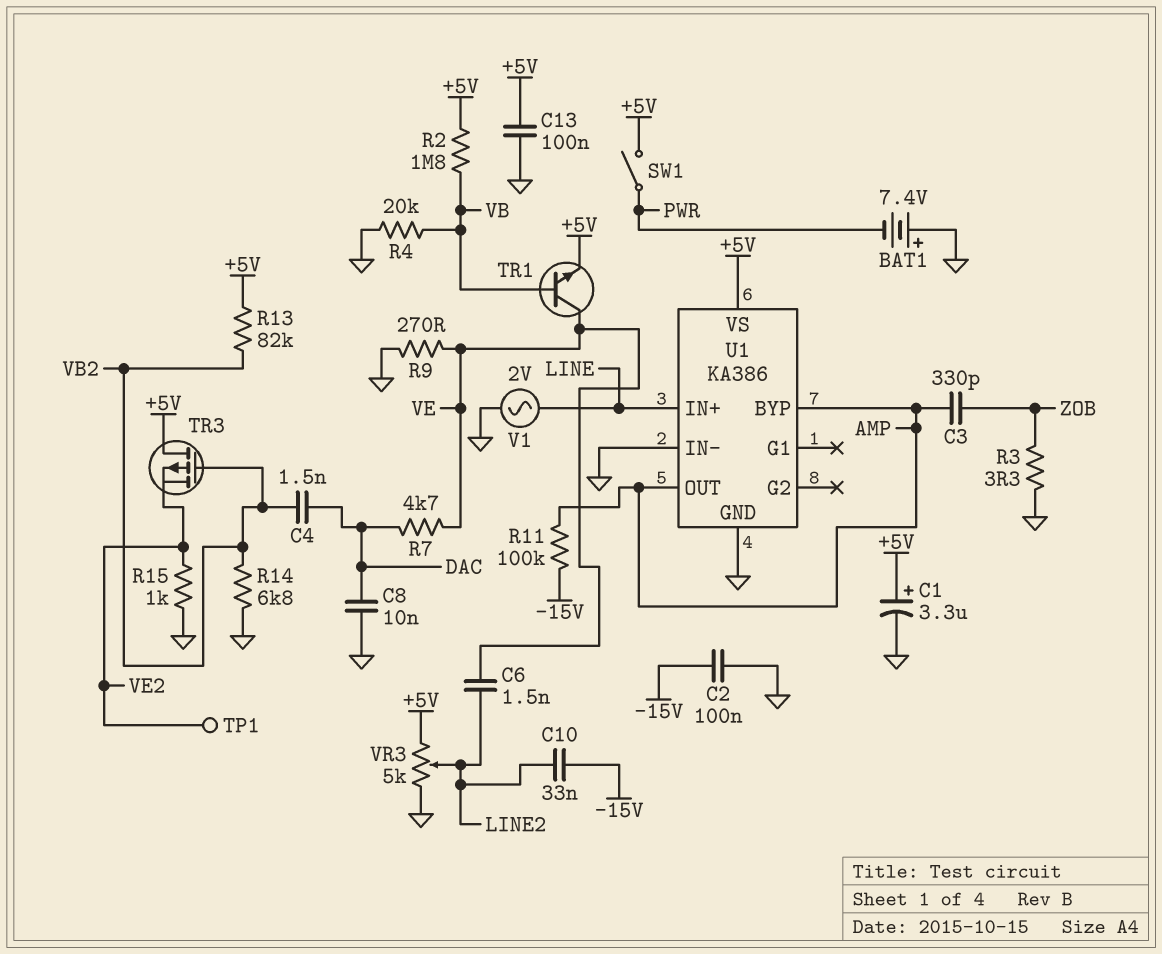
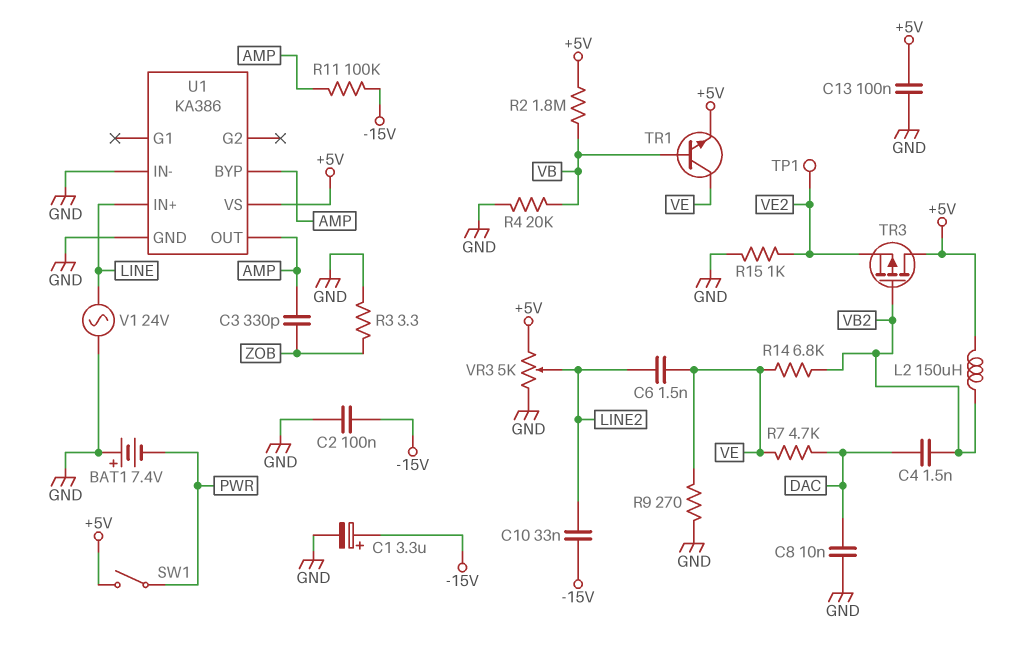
C1: 3.3uF (plus +5V, minus GND) -> 3.3uF (plus -15V, minus GND)
L2: none -> 150uH (+5V, VB2)
R13: 82k (+5V, VB2) -> none
R14: 6.8k (GND, VB2) -> 6.8k (VB2, VE)
V1: AC 2V (GND, LINE) -> AC 24V (GND, LINE)

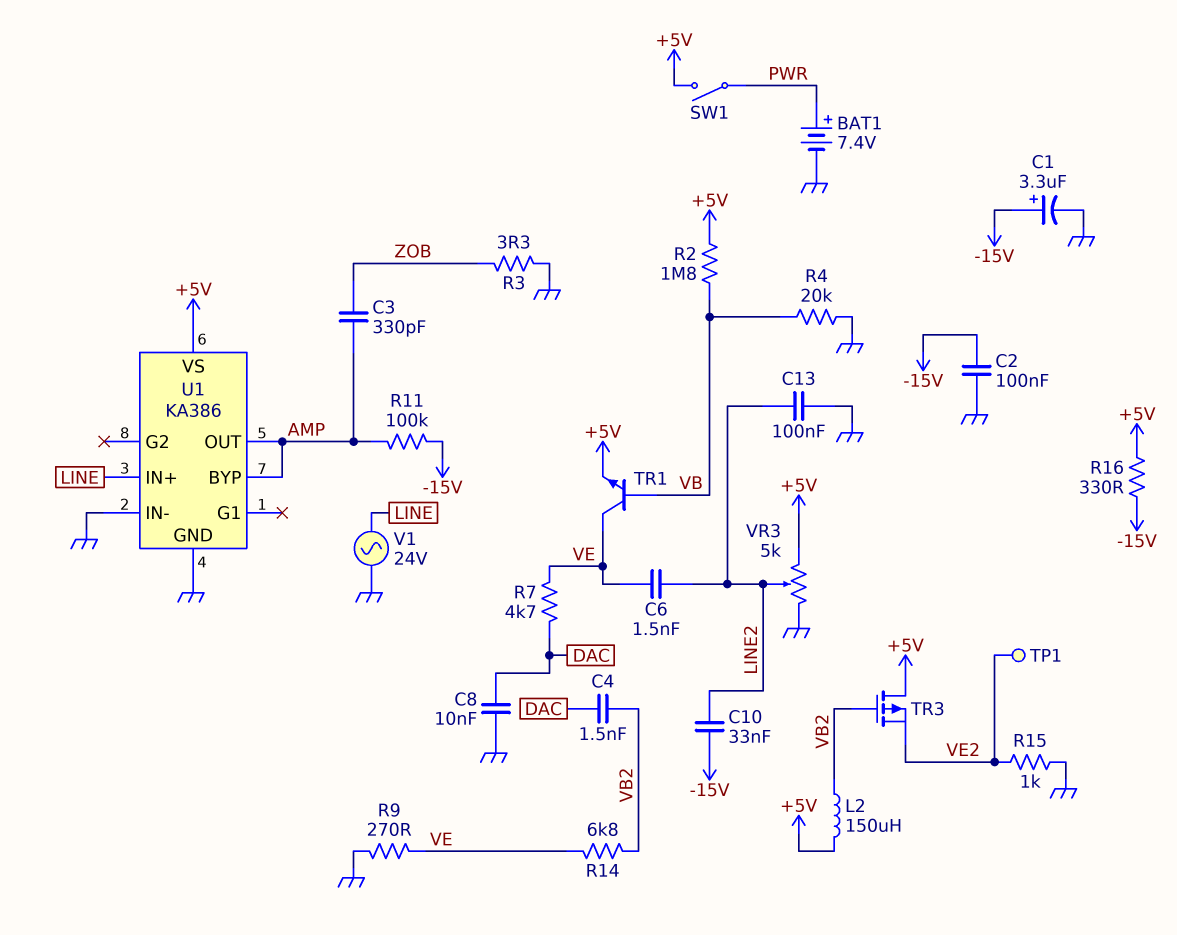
BAT1: 7.4V (plus GND, minus PWR) -> 7.4V (plus PWR, minus GND)
C13: 100nF (+5V, GND) -> 100nF (GND, LINE2)
R16: none -> 330 (+5V, -15V)

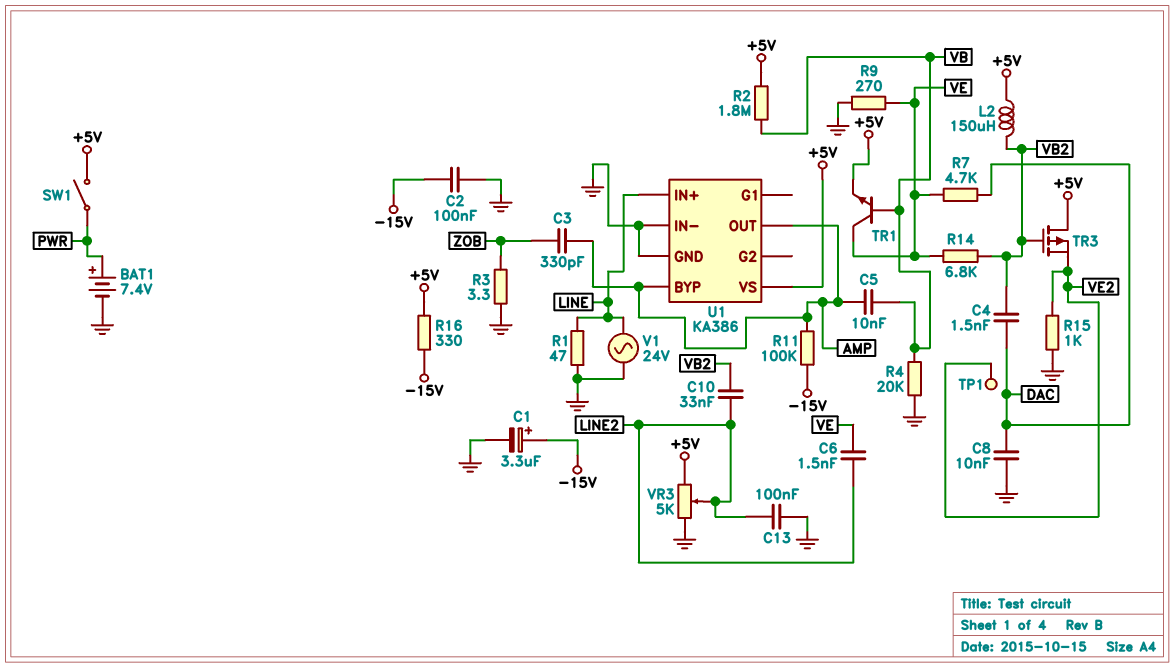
C5: none -> 10nF (AMP, VB)
C10: 33nF (-15V, LINE2) -> 33nF (LINE2, VB2)
R1: none -> 47 (GND, LINE)

